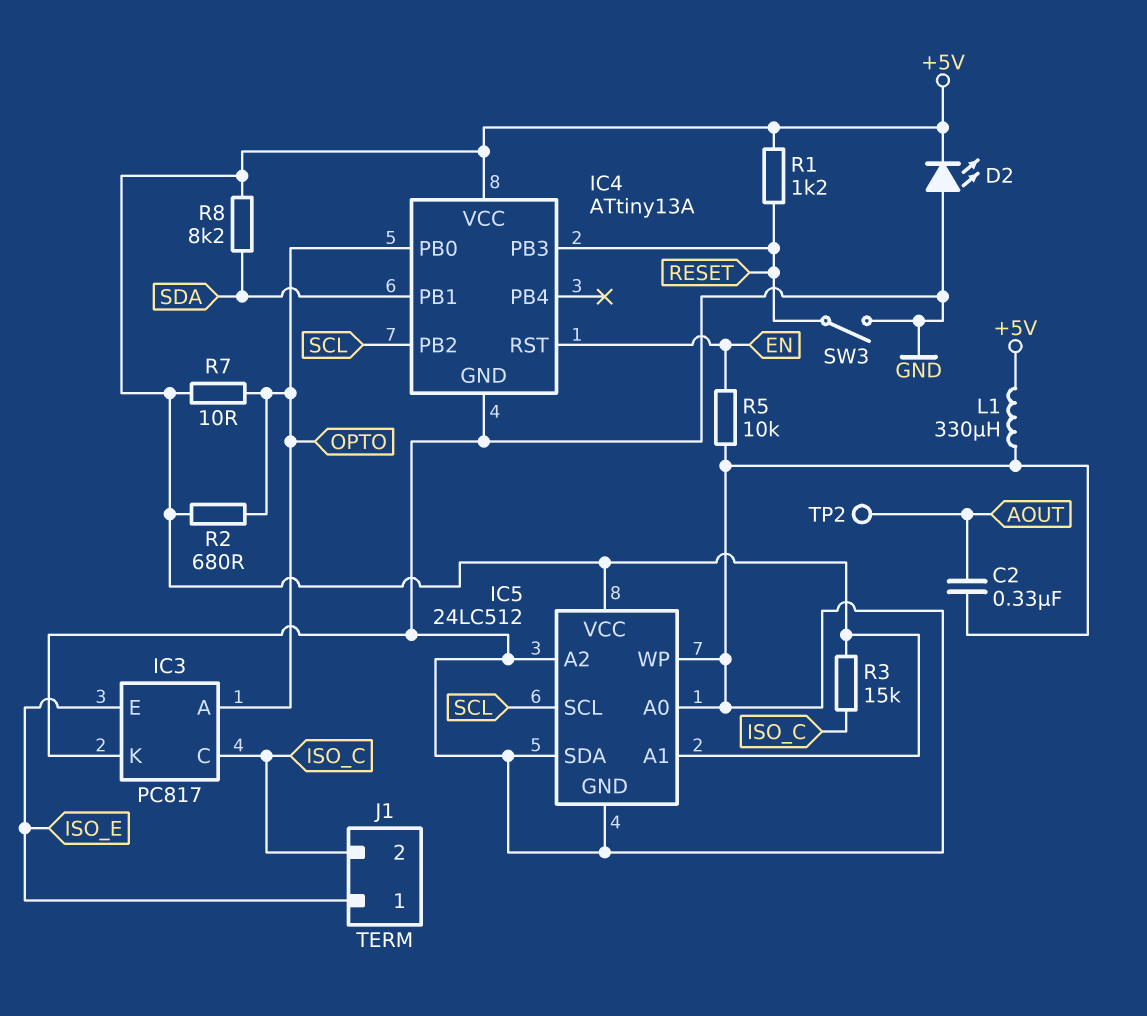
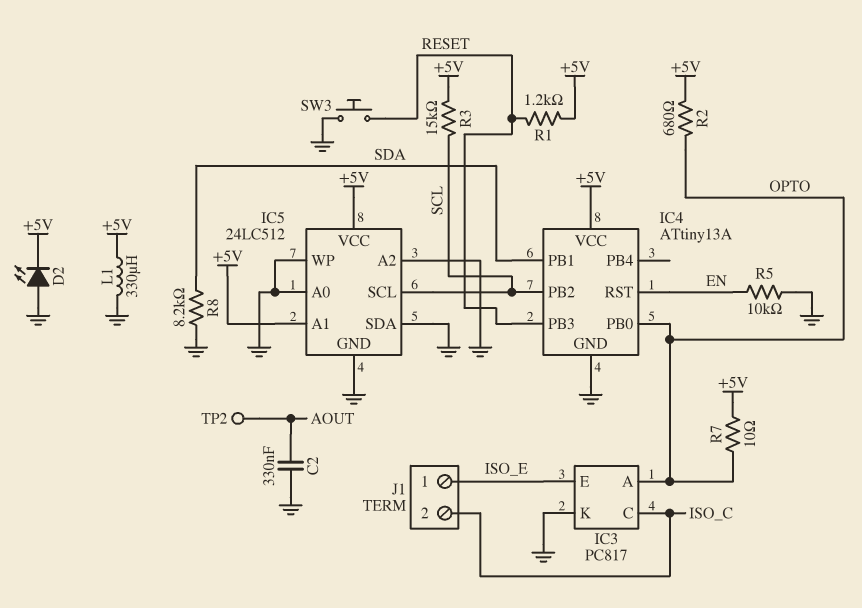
R3: 15k (+5V, ISO_C) -> 15k (+5V, SCL)
R8: 8.2k (+5V, SDA) -> 8.2k (GND, SDA)
SW3: switch (GND, RESET) -> button (GND, RESET)

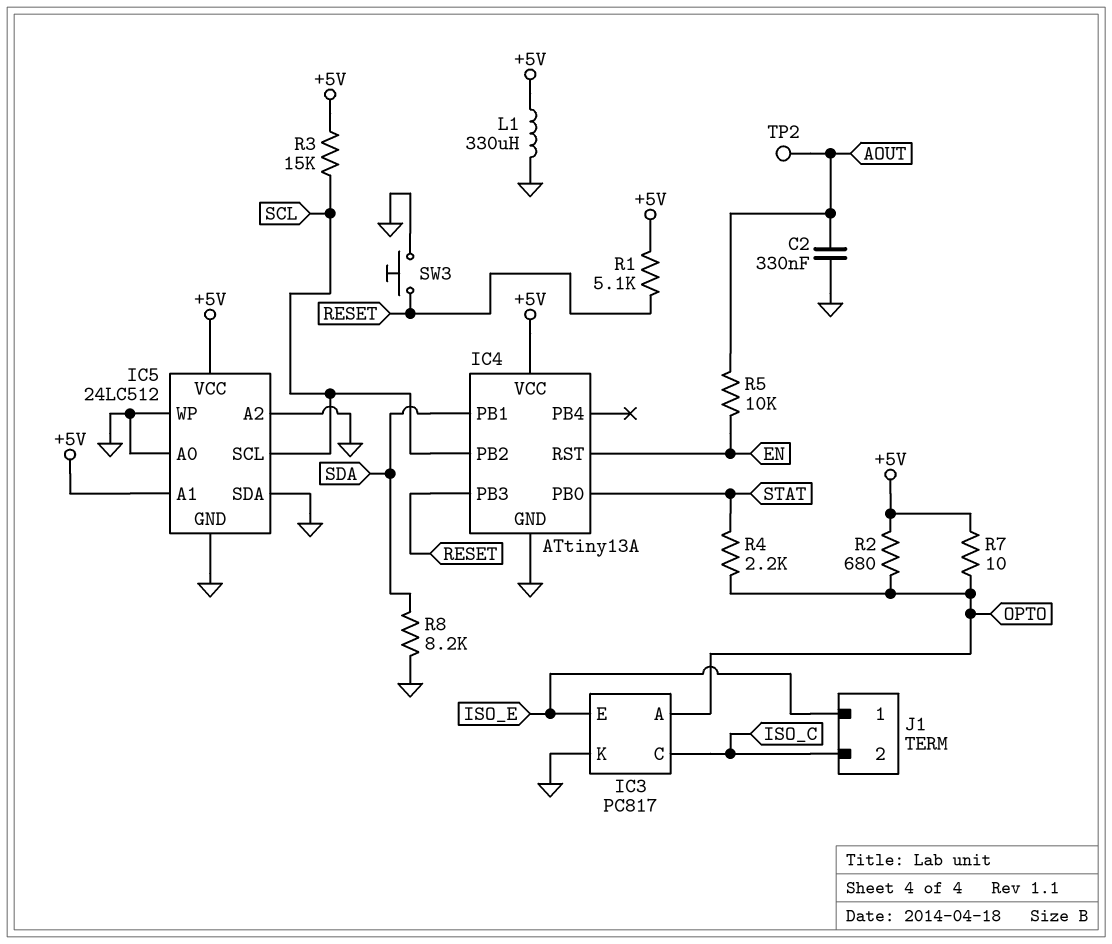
D2: LED (A GND, K +5V) -> none
IC4 pin PB0: OPTO -> STAT
R1: 1.2k (+5V, RESET) -> 5.1k (+5V, RESET)
R4: none -> 2.2k (OPTO, STAT)
R5: 10k (EN, GND) -> 10k (AOUT, EN)

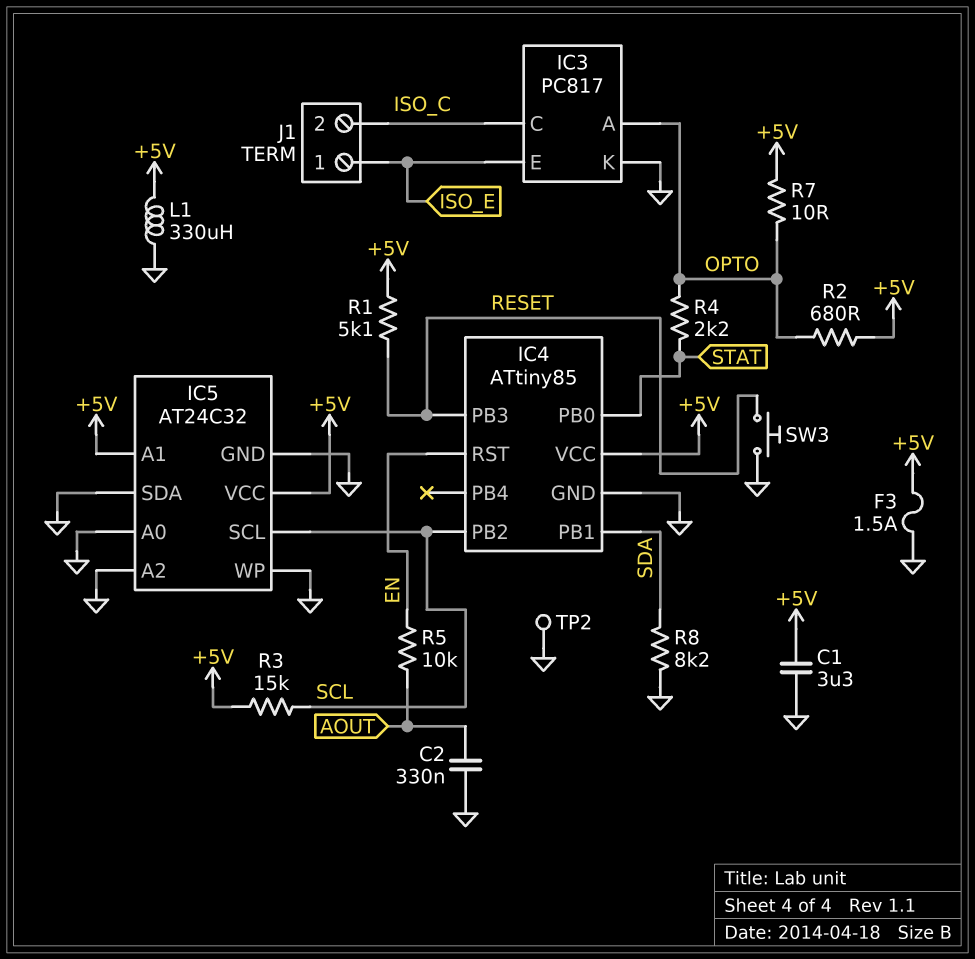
C1: none -> 3.3uF (+5V, GND)
F3: none -> 1.5A (+5V, GND)
IC4: ATtiny13A -> ATtiny85
IC5: 24LC512 -> AT24C32
TP2: test point (AOUT) -> test point (GND)

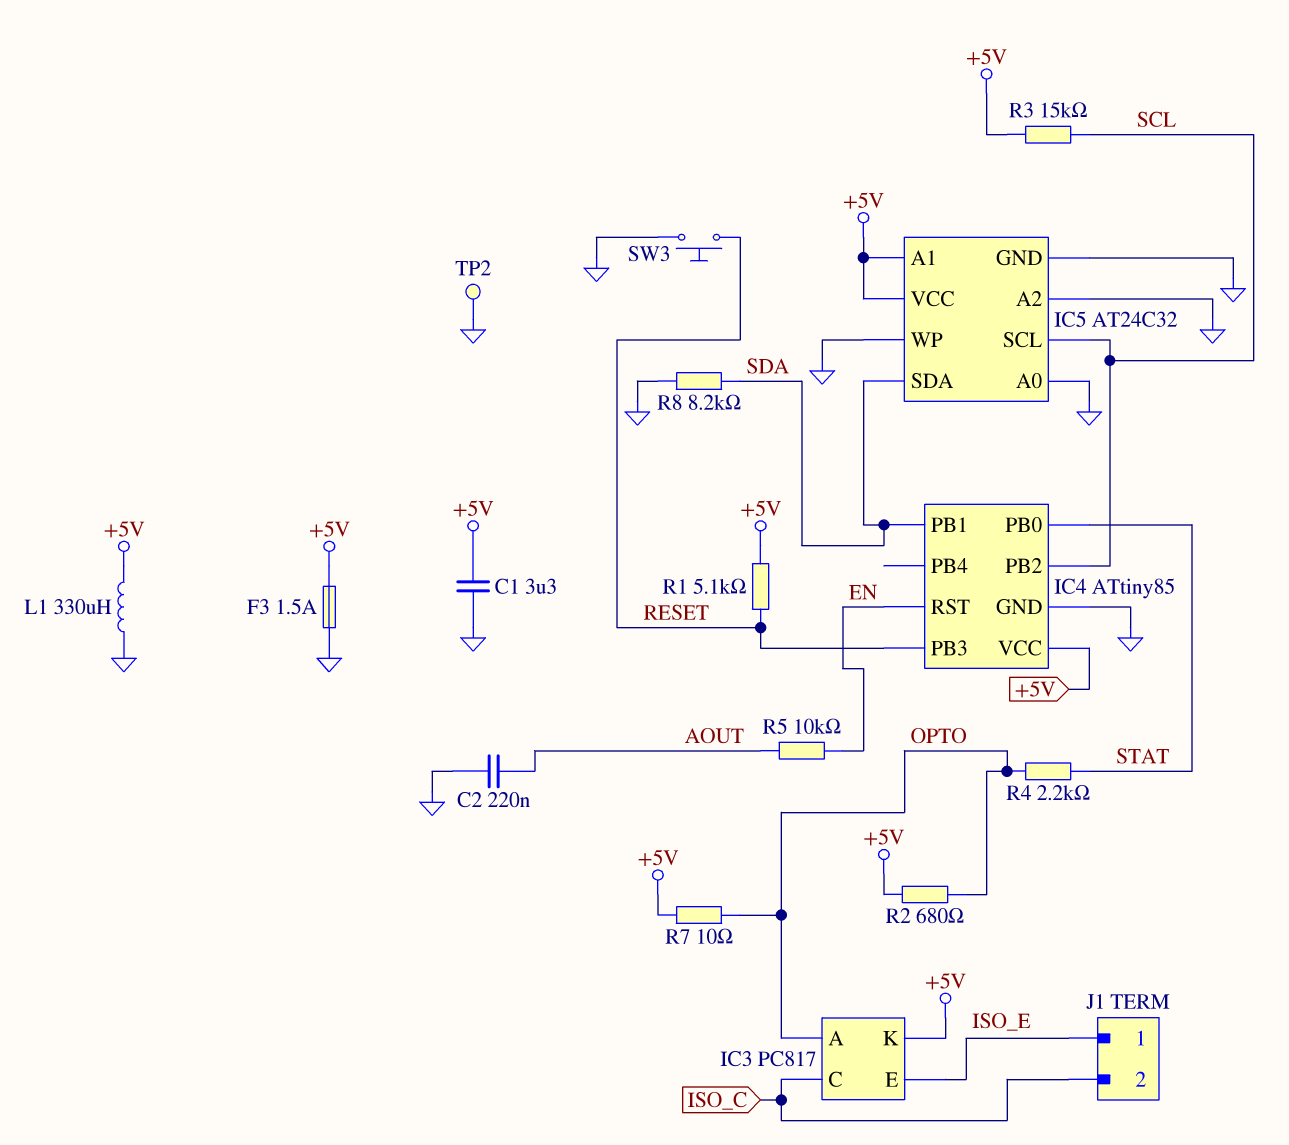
C2: 330nF (AOUT, GND) -> 220nF (AOUT, GND)
IC3 pin K: GND -> +5V
IC5 pin SDA: GND -> SDA

